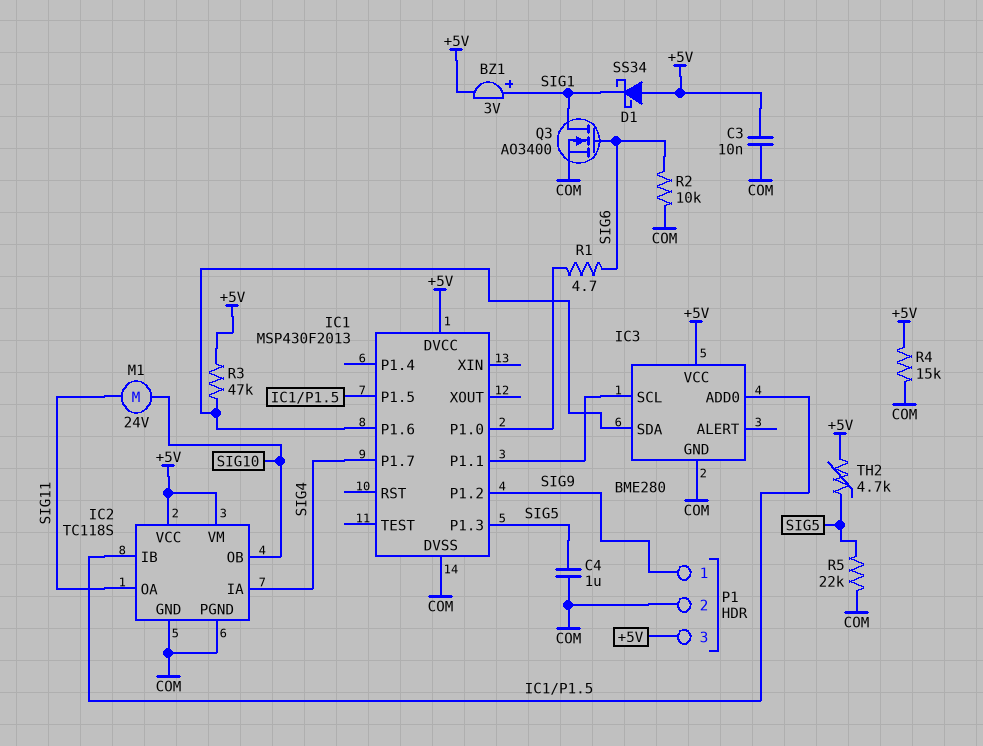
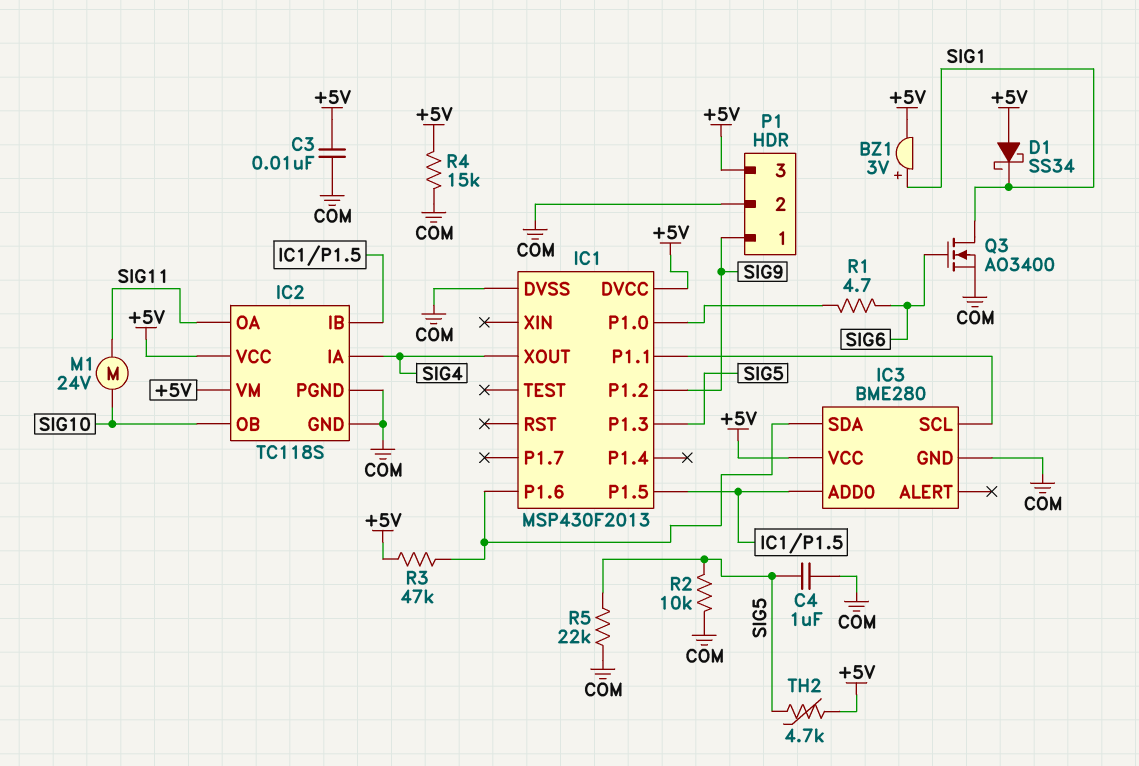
IC1 pin P1.7: SIG4 -> none
IC1 pin XOUT: none -> SIG4
R2: 10k (COM, SIG6) -> 10k (COM, SIG5)

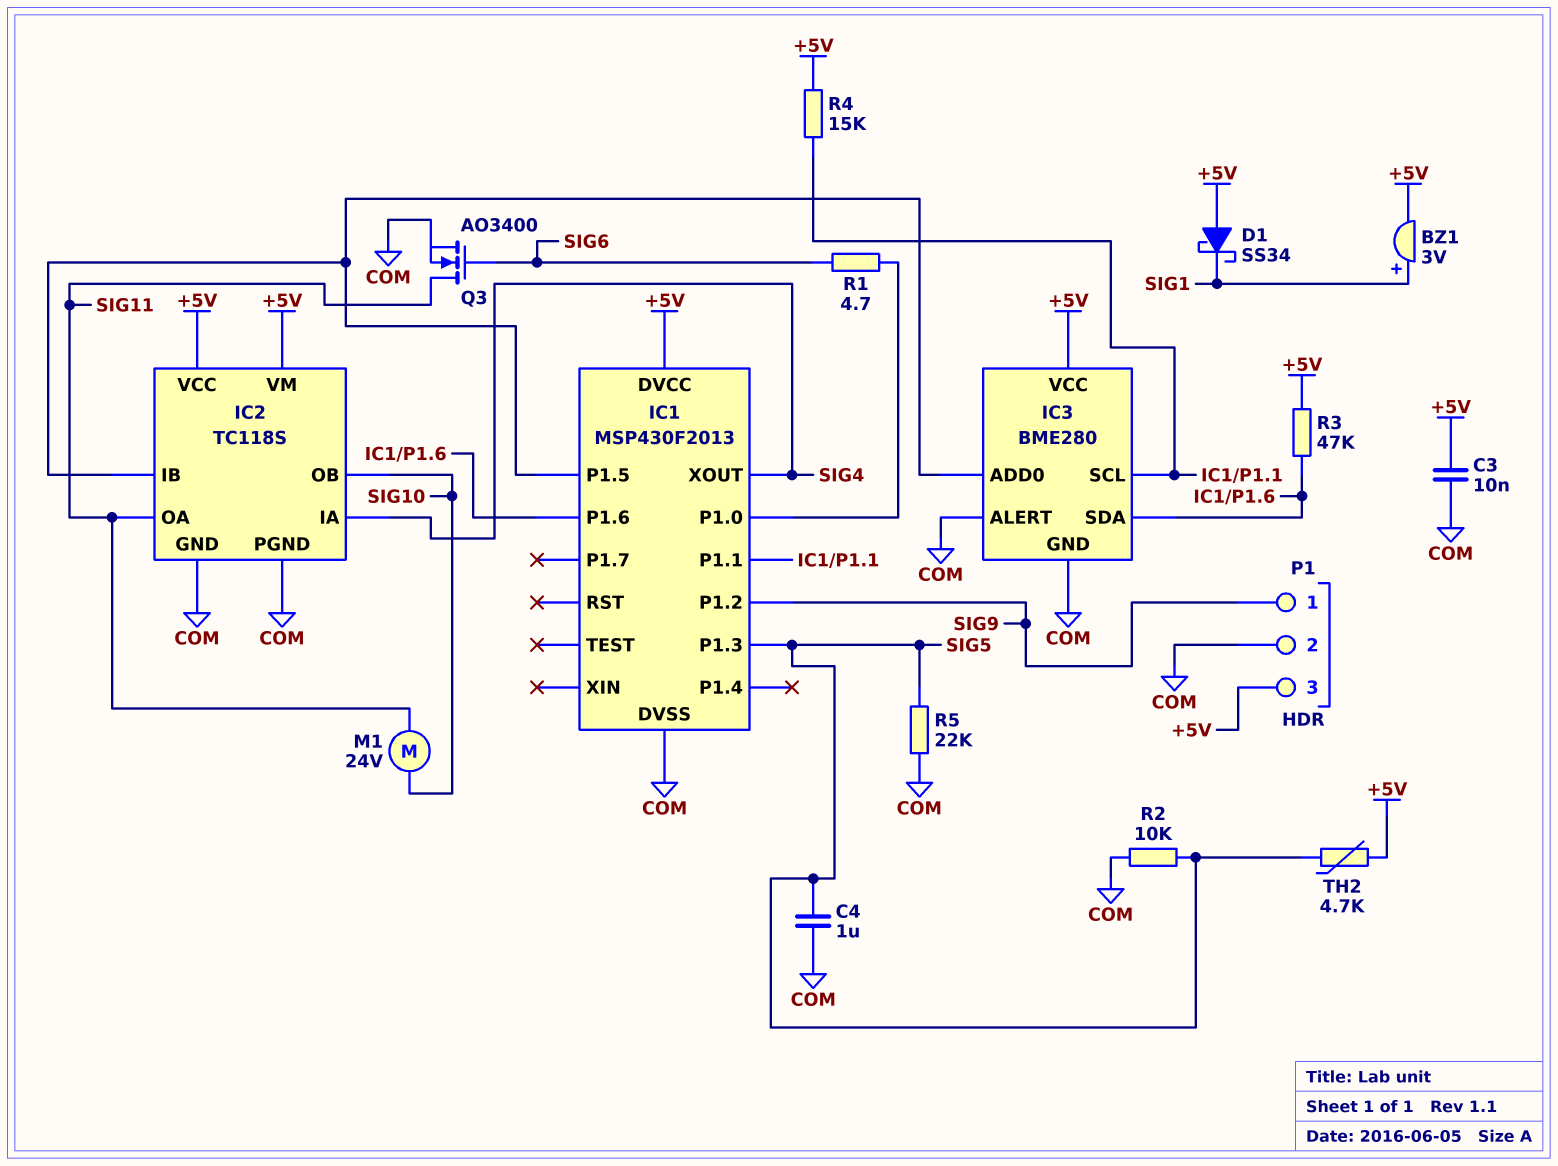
IC3 pin ALERT: none -> COM
Q3: NMOS AO3400 (G SIG6, D SIG1, S COM) -> NMOS AO3400 (G SIG6, D SIG11, S COM)
R4: 15k (+5V, COM) -> 15k (+5V, IC1/P1.1)

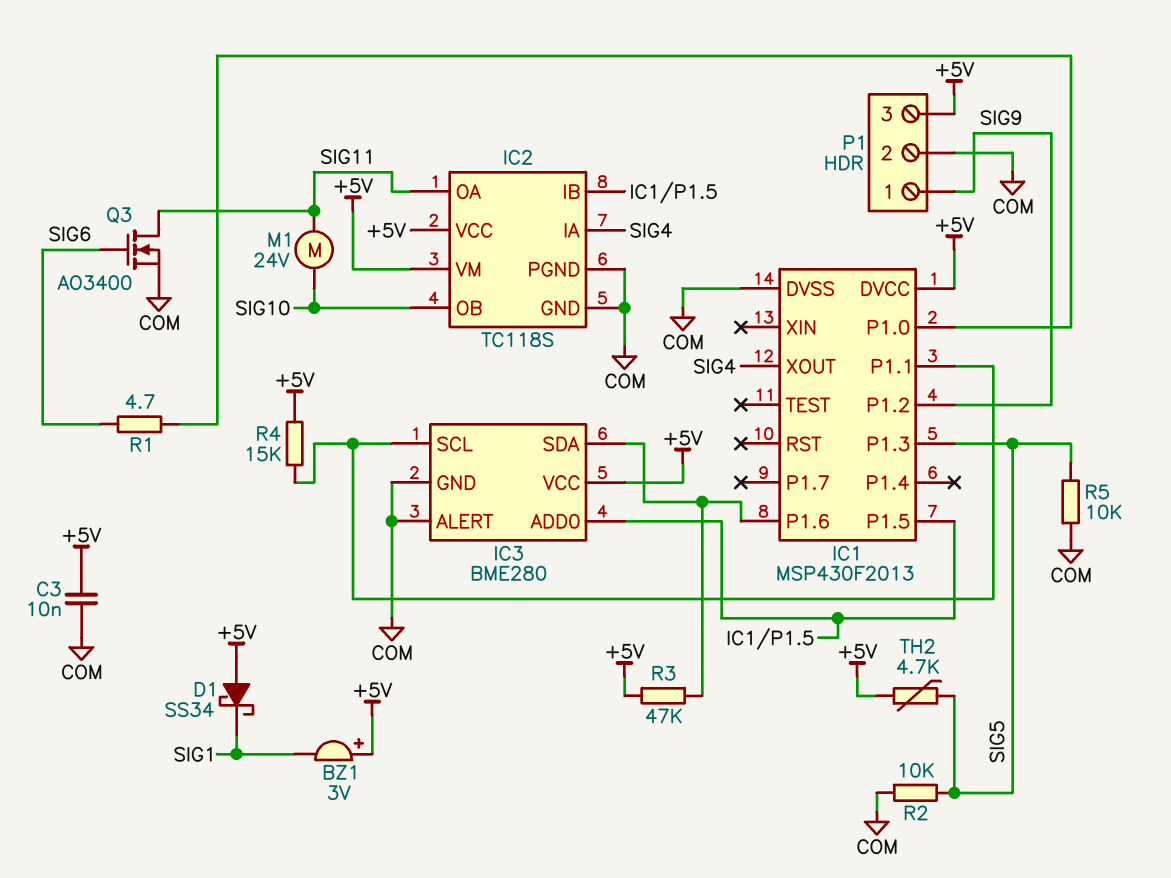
BZ1: buzzer 3V (plus SIG1, minus +5V) -> buzzer 3V (plus +5V, minus SIG1)
C4: 1uF (COM, SIG5) -> none
R5: 22k (COM, SIG5) -> 10k (COM, SIG5)

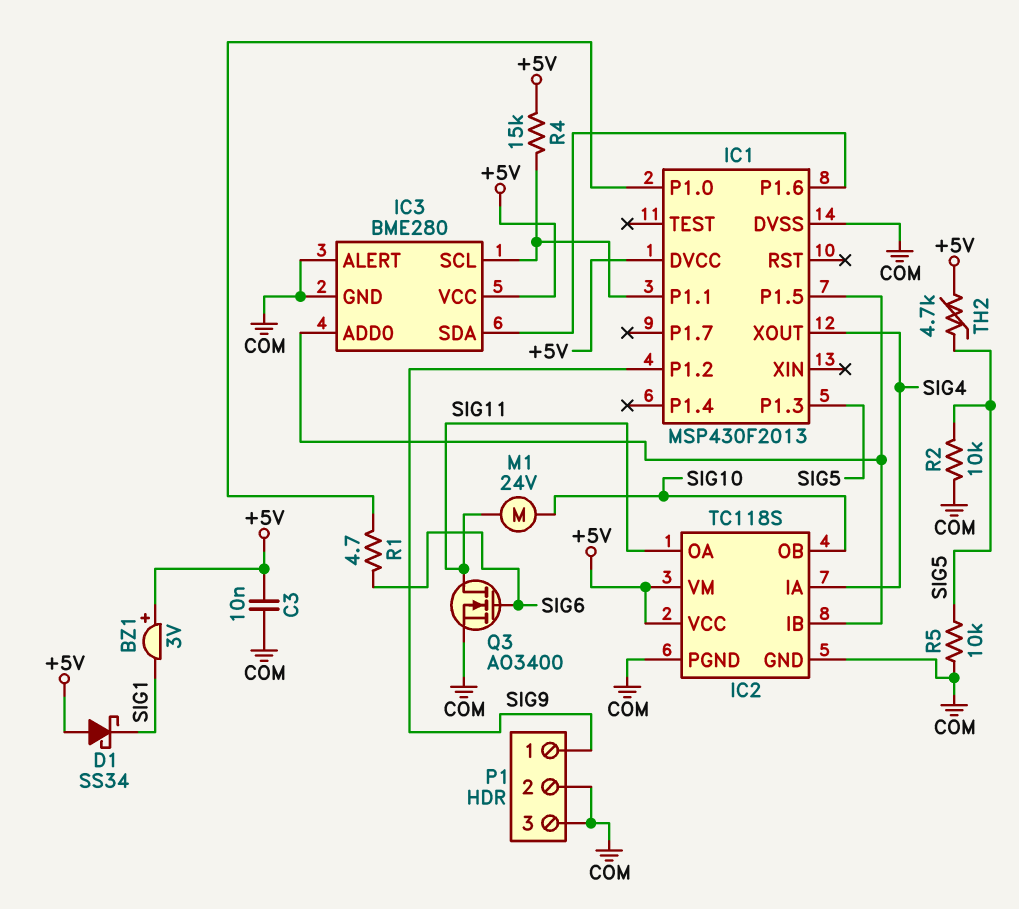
P1 pin 3: +5V -> COM
R3: 47k (+5V, IC1/P1.6) -> none

